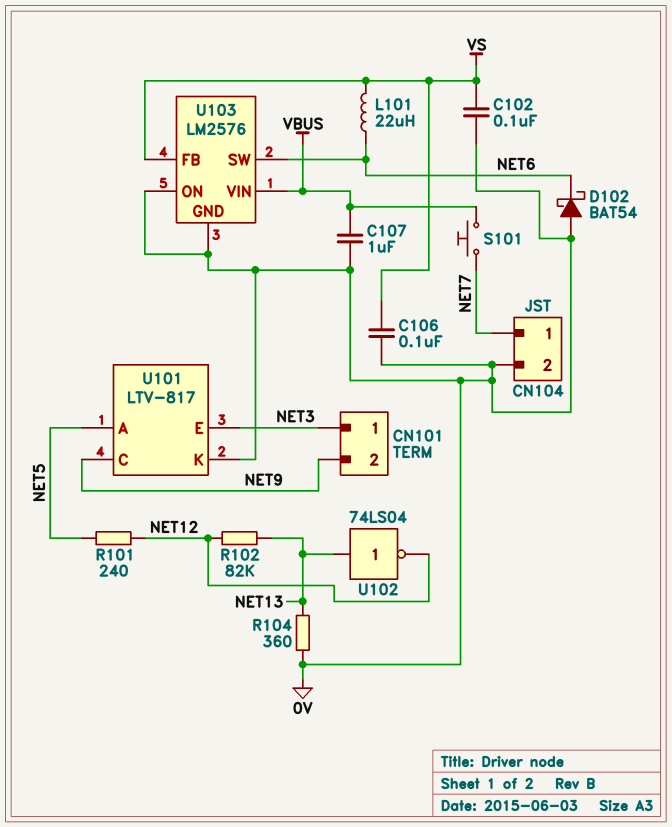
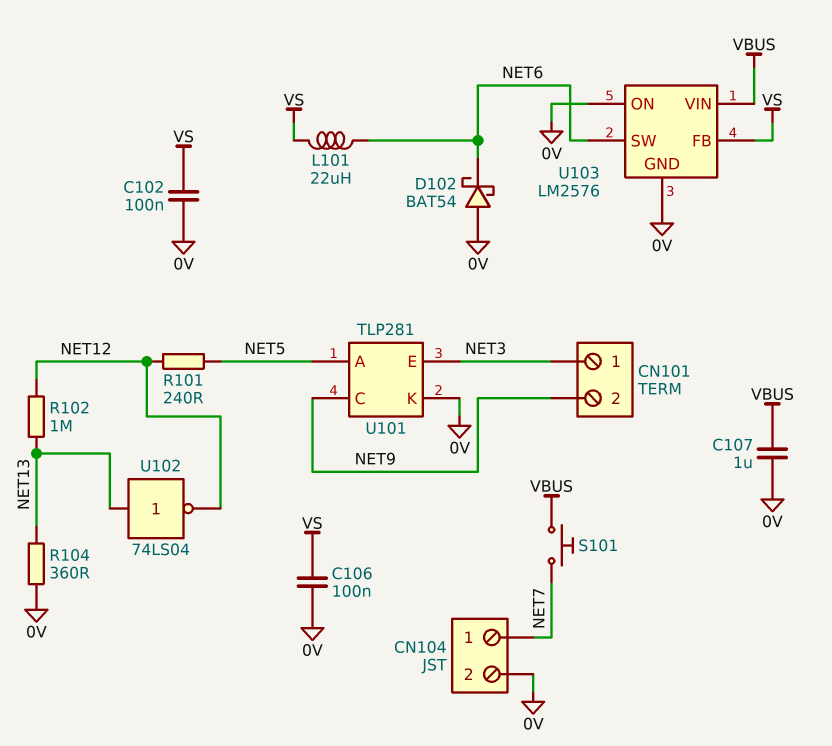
R102: 82k (NET12, NET13) -> 1M (NET12, NET13)
U101: LTV-817 -> TLP281

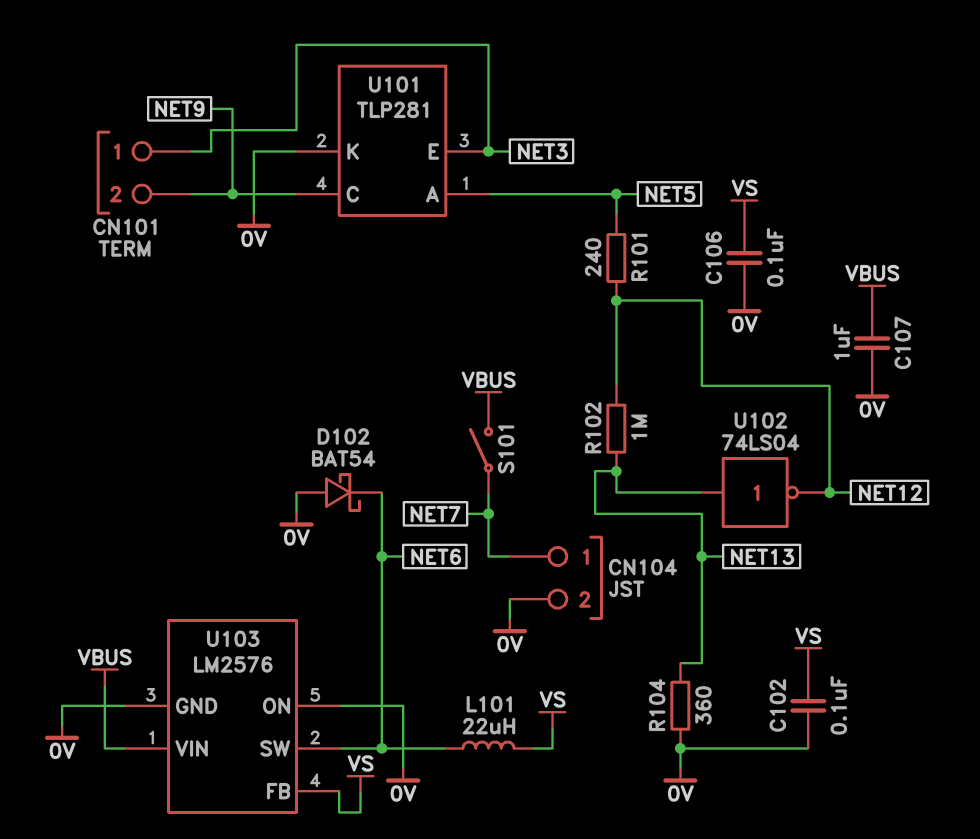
S101: button (NET7, VBUS) -> switch (NET7, VBUS)

